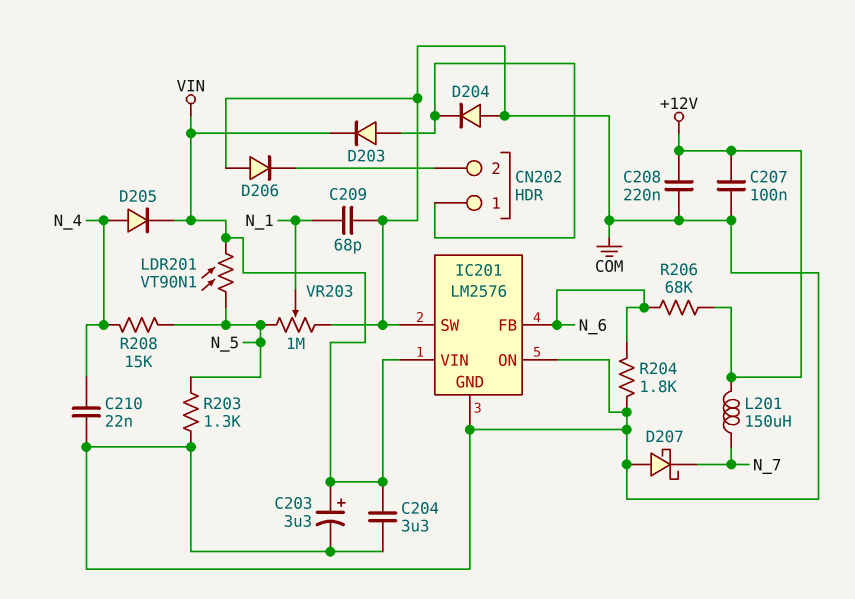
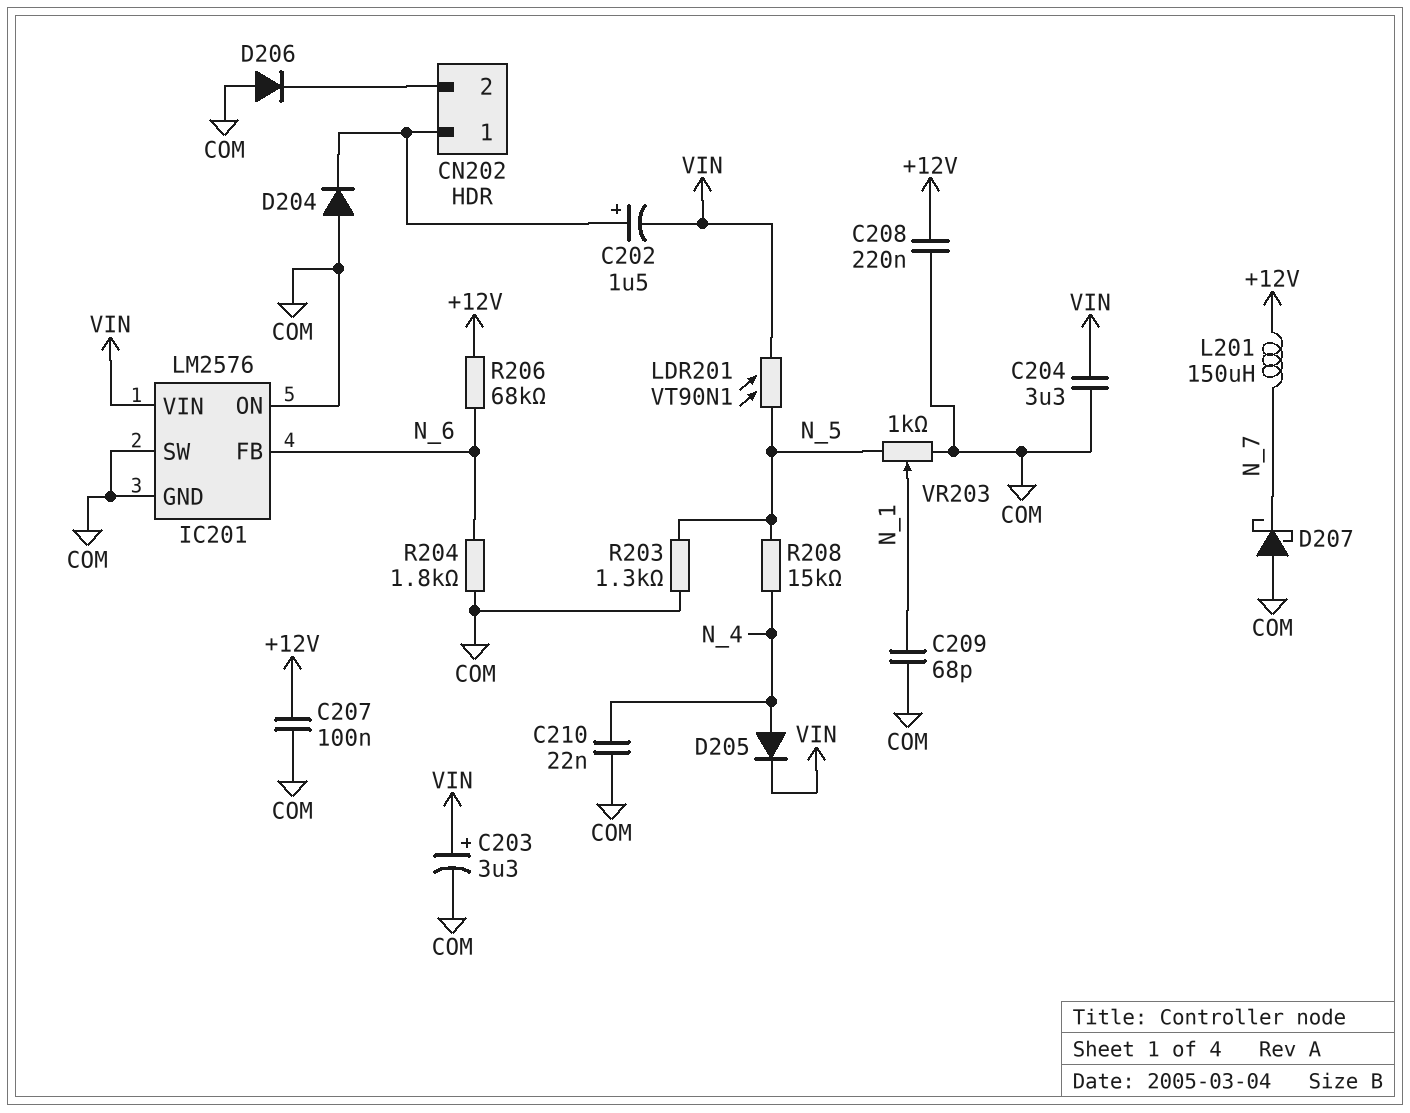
C202: none -> 1.5uF (plus CN202/1, minus VIN)
D203: diode (A CN202/1, K VIN) -> none
VR203: 1M (COM, N_5, wiper N_1) -> 1k (COM, N_5, wiper N_1)

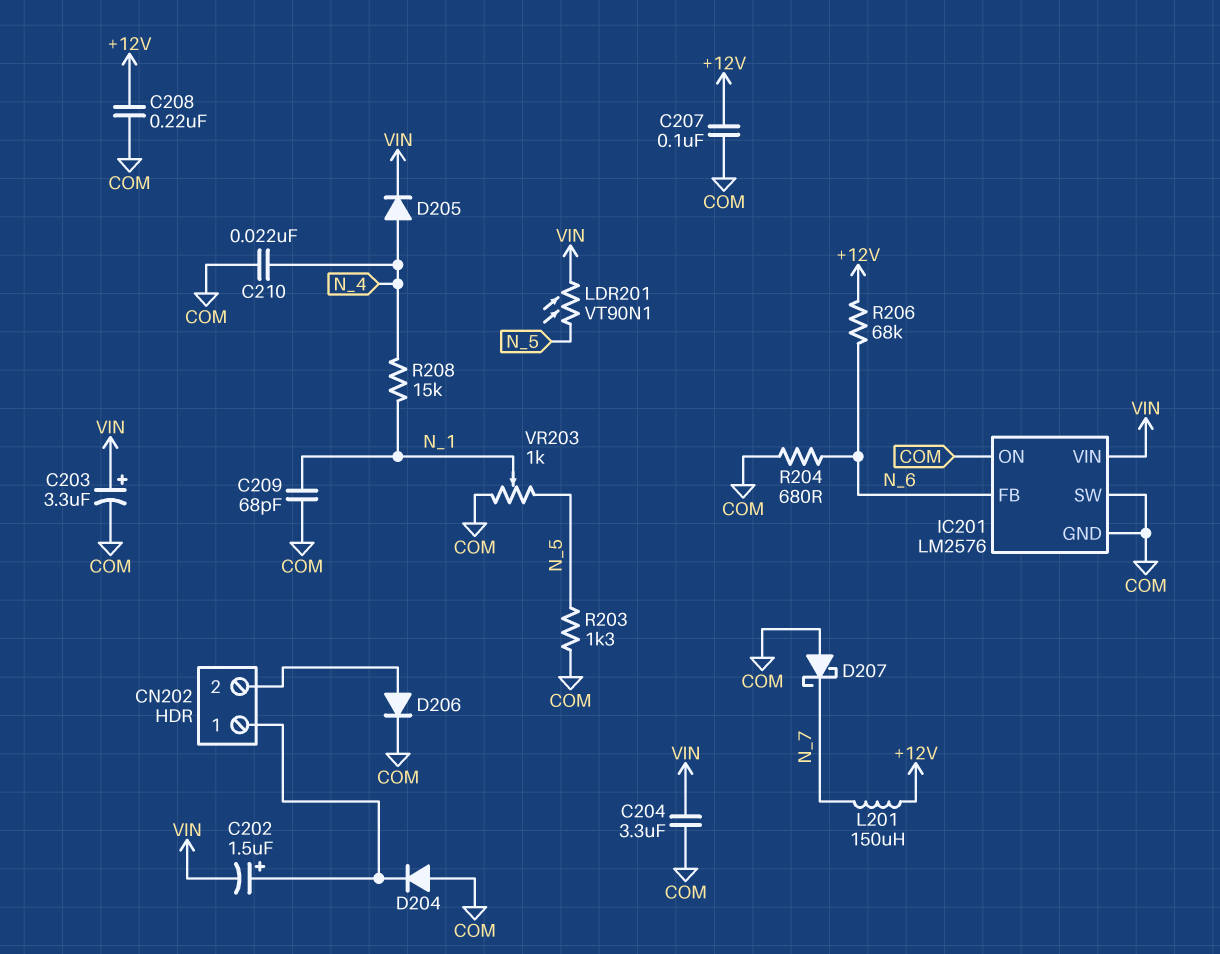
D206: diode (A COM, K CN202/2) -> diode (A CN202/2, K COM)
R204: 1.8k (COM, N_6) -> 680 (COM, N_6)
R208: 15k (N_4, N_5) -> 15k (N_1, N_4)

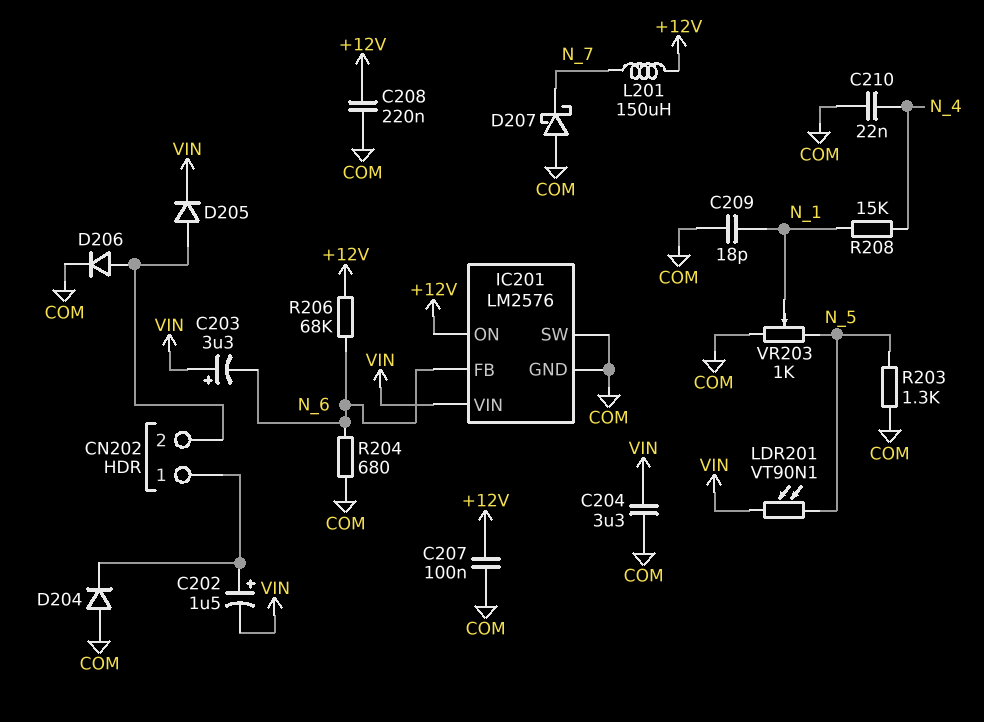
C203: 3.3uF (plus VIN, minus COM) -> 3.3uF (plus VIN, minus N_6)
C209: 68pF (COM, N_1) -> 18pF (COM, N_1)
D205: diode (A N_4, K VIN) -> diode (A CN202/2, K VIN)
IC201 pin ON: COM -> +12V

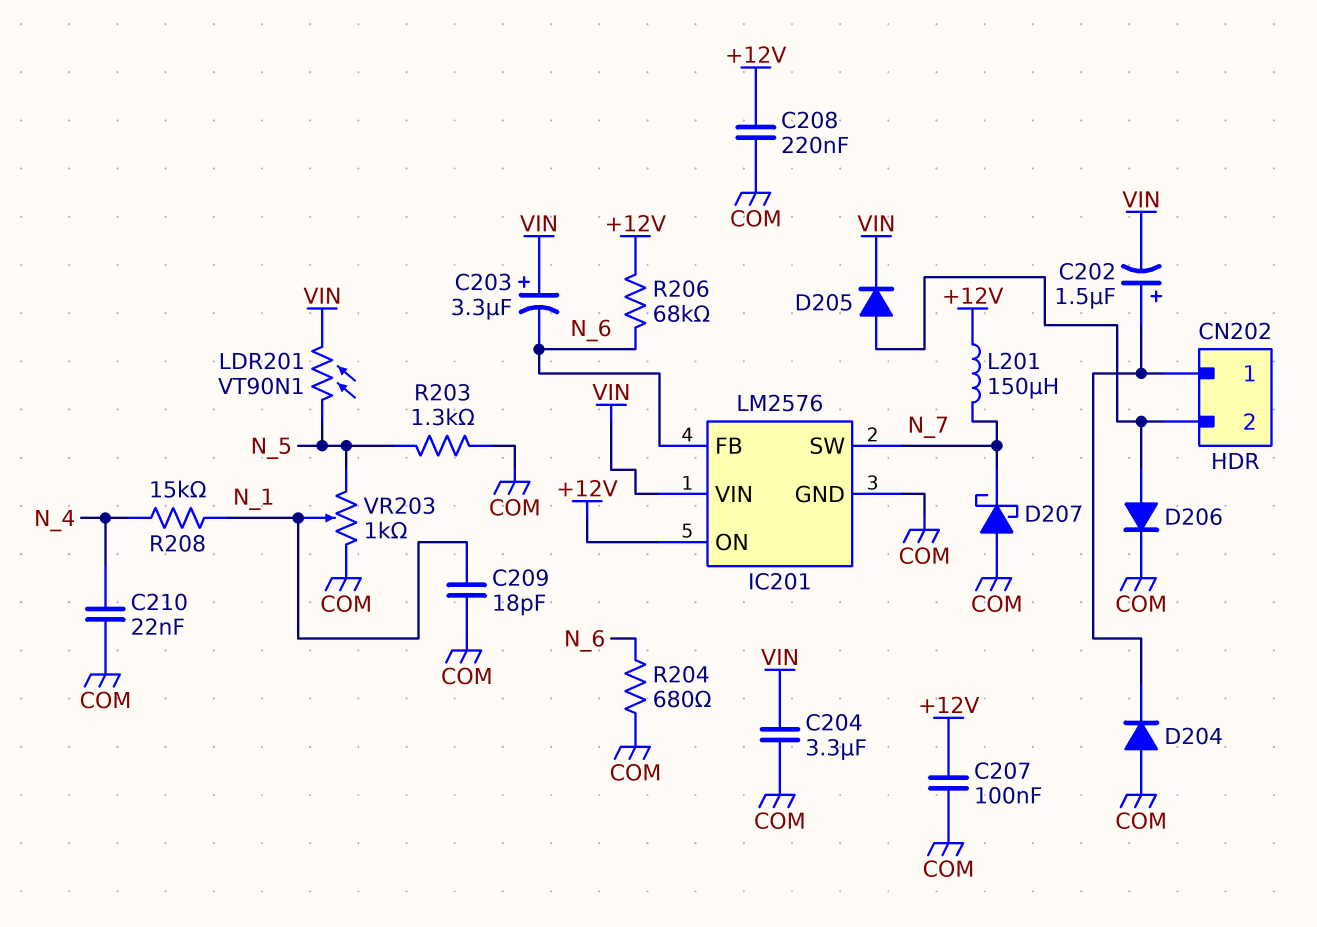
IC201 pin SW: COM -> N_7

